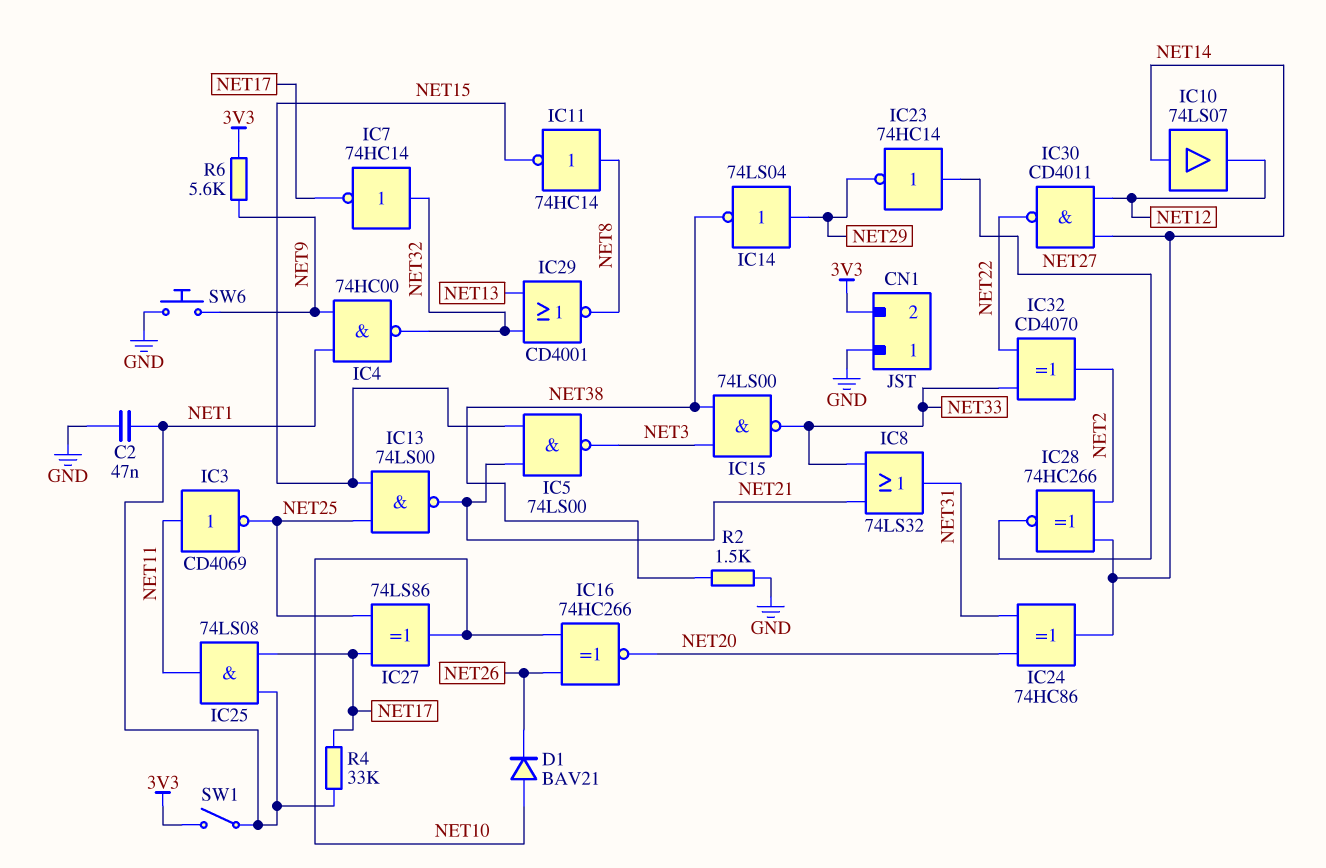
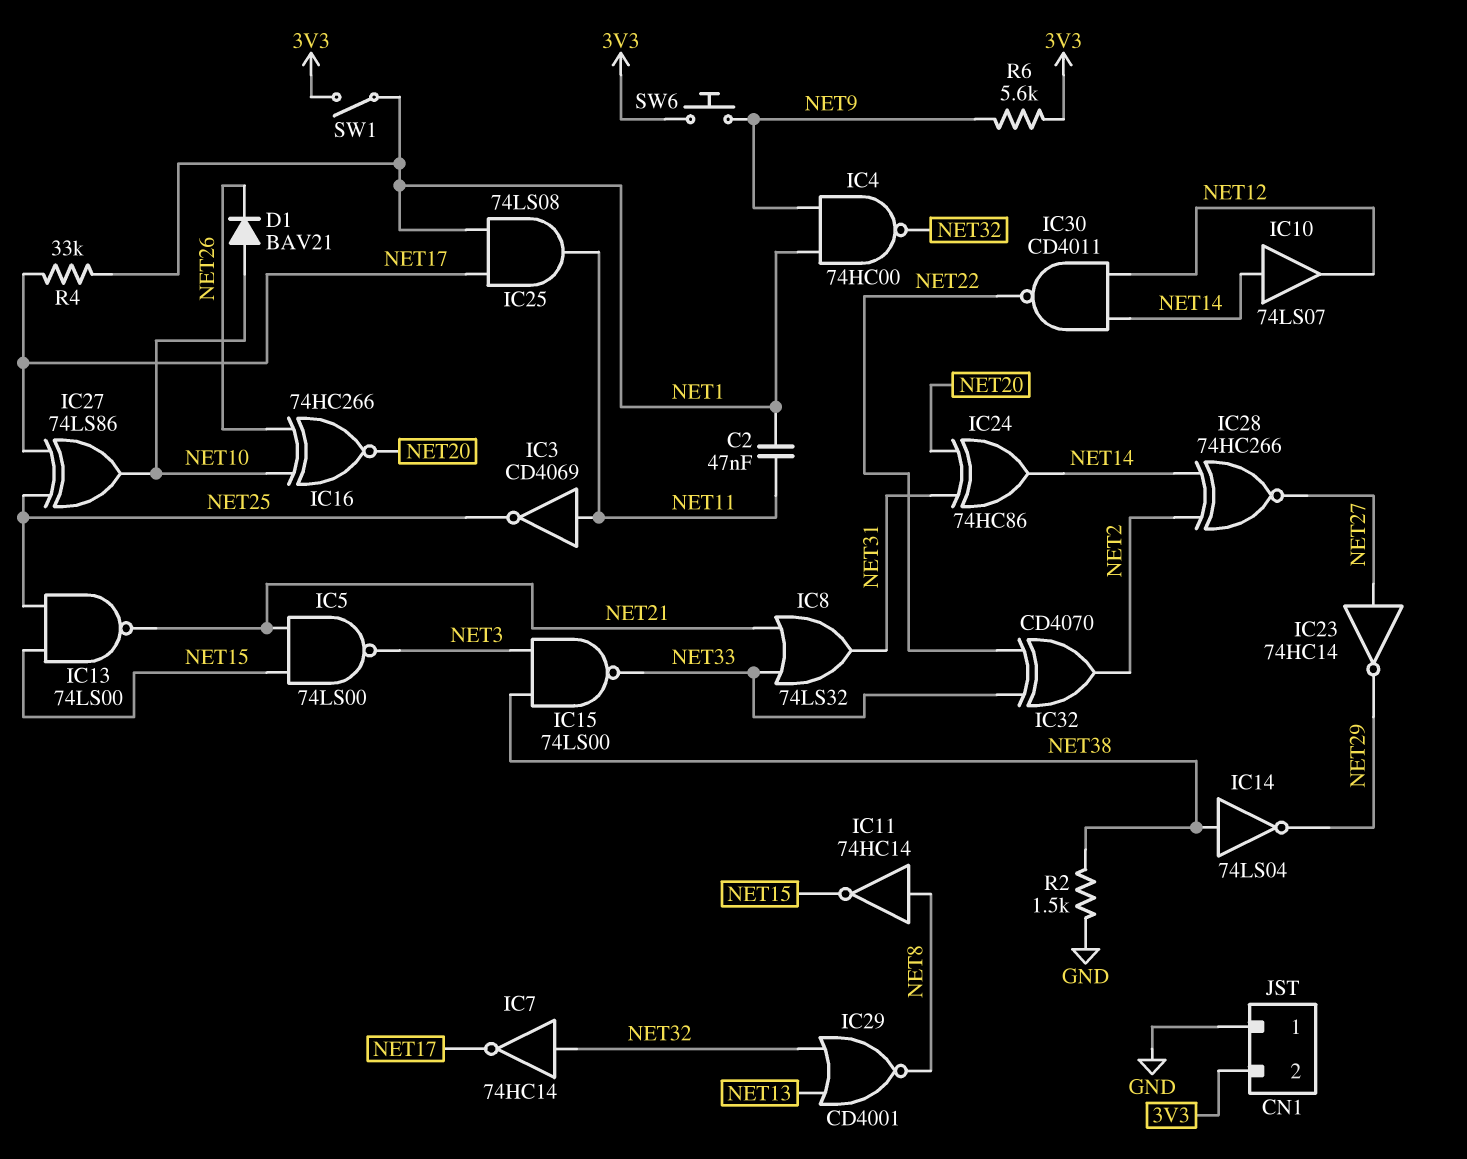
C2: 47nF (GND, NET1) -> 47nF (NET1, NET11)
IC14: NOT 74LS04 (in NET29, out NET38) -> NOT 74LS04 (in NET38, out NET29)
SW6: button (GND, NET9) -> button (3V3, NET9)

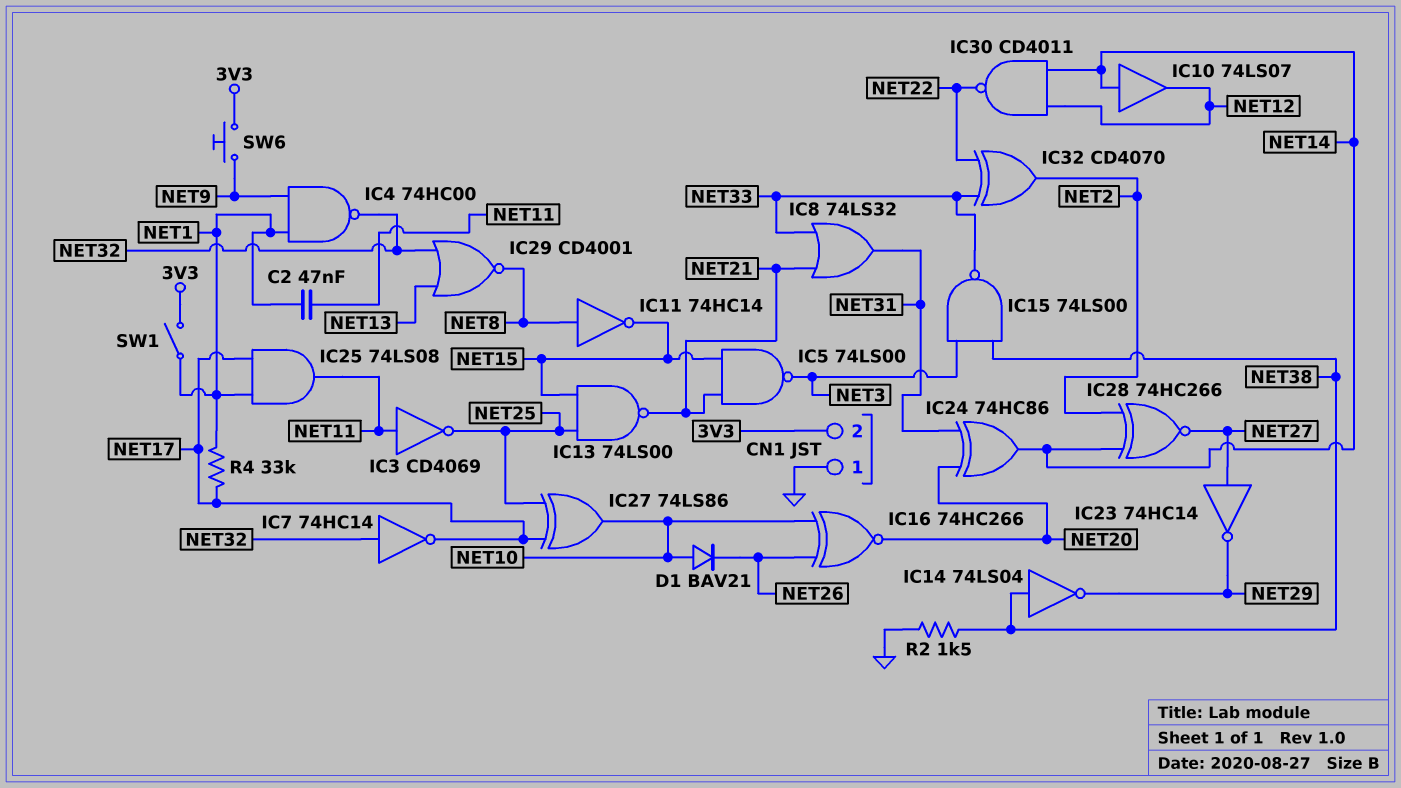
R6: 5.6k (3V3, NET9) -> none

